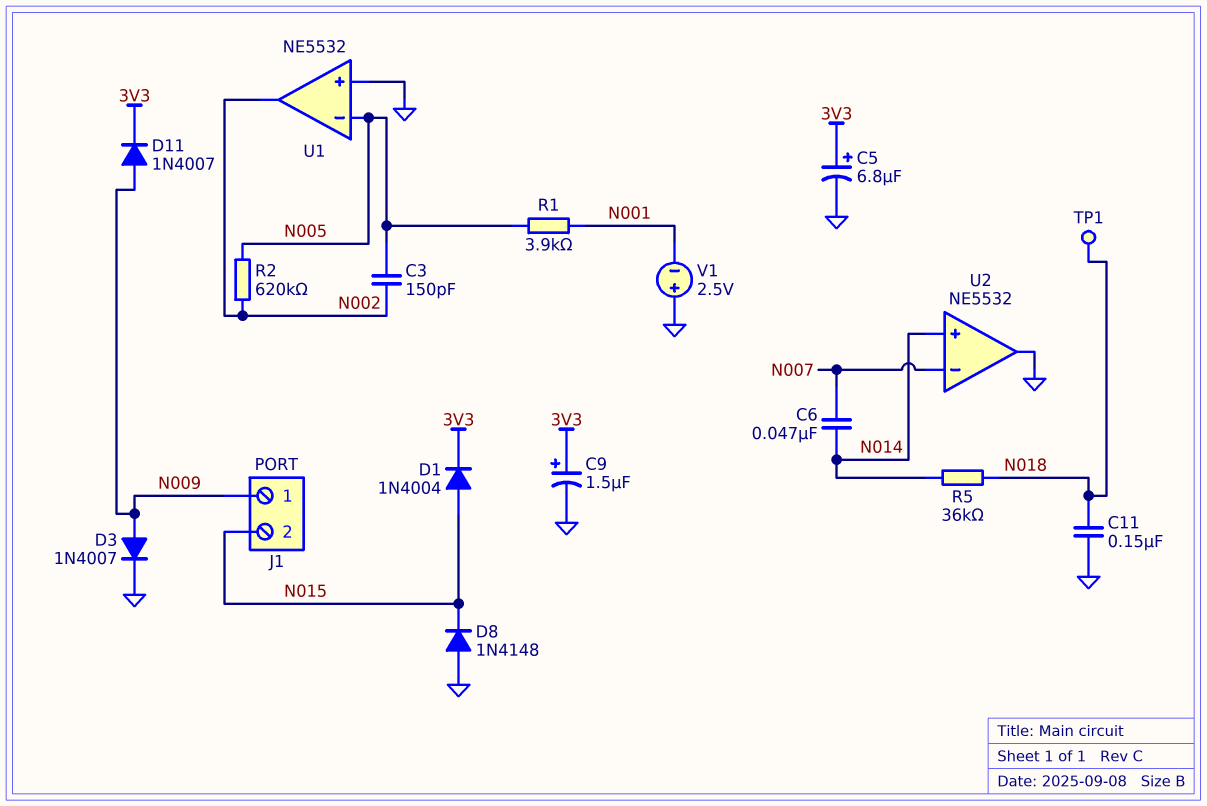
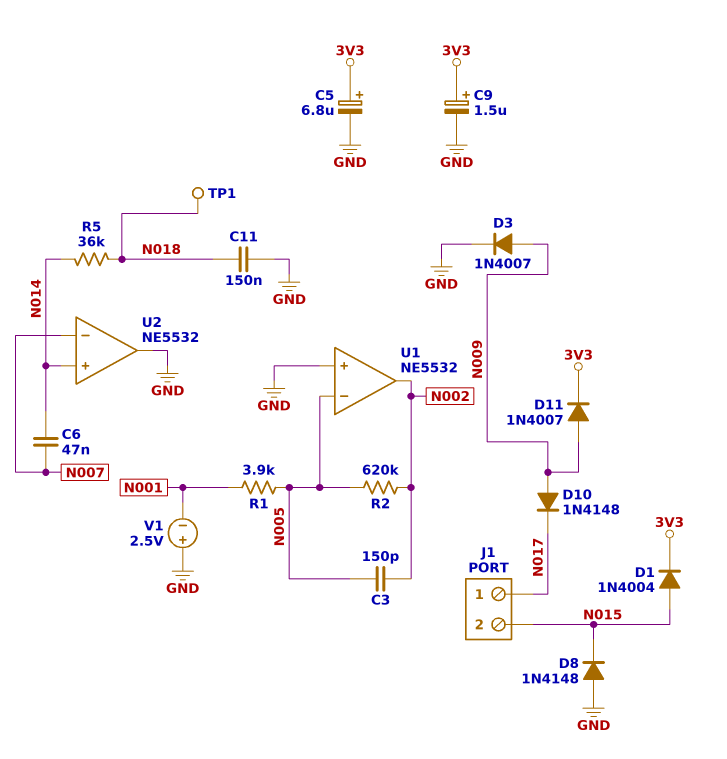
D10: none -> diode 1N4148 (A N009, K N017)
J1 pin 1: N009 -> N017

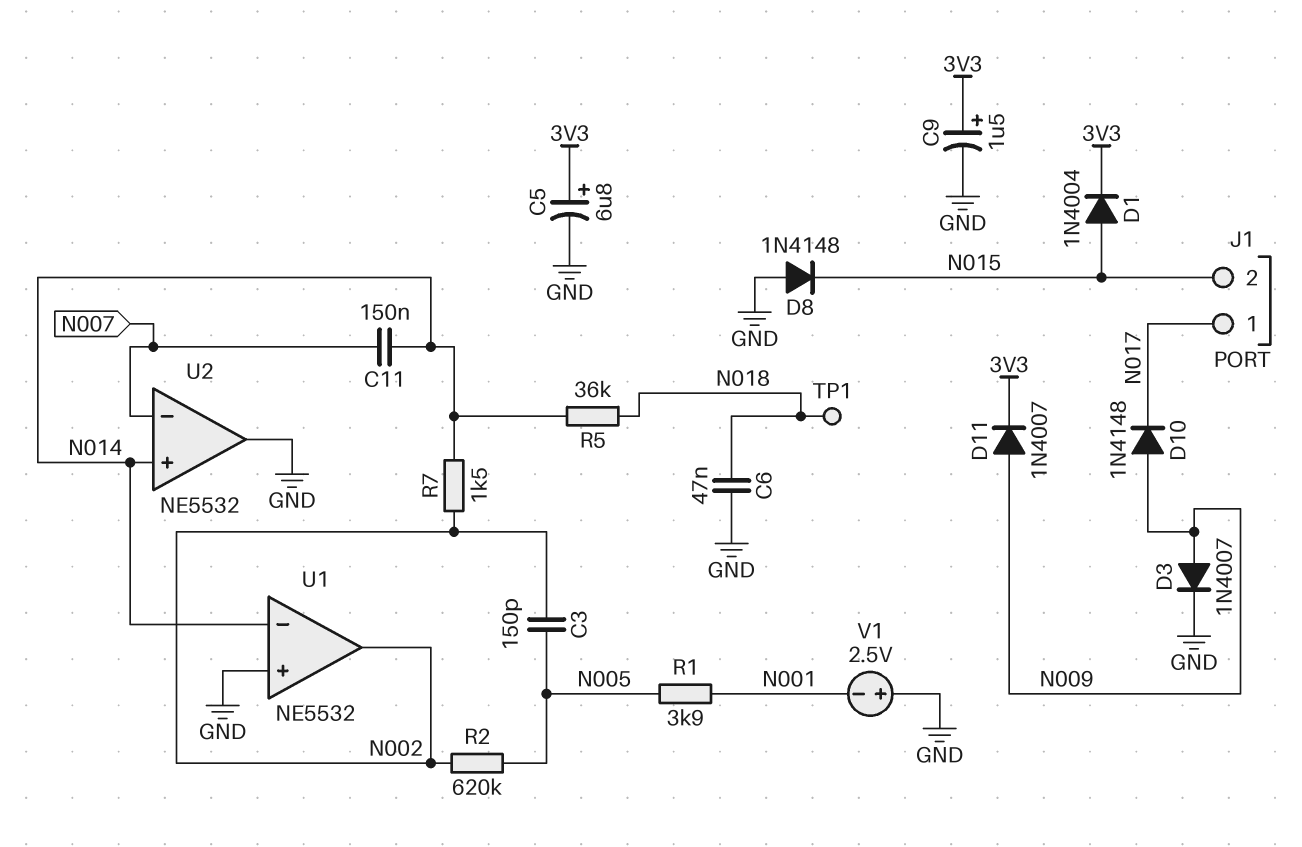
C6: 47nF (N007, N014) -> 47nF (GND, N018)
C11: 150nF (GND, N018) -> 150nF (N007, N014)
R7: none -> 1.5k (N002, N014)
U1 pin in-: N005 -> N014

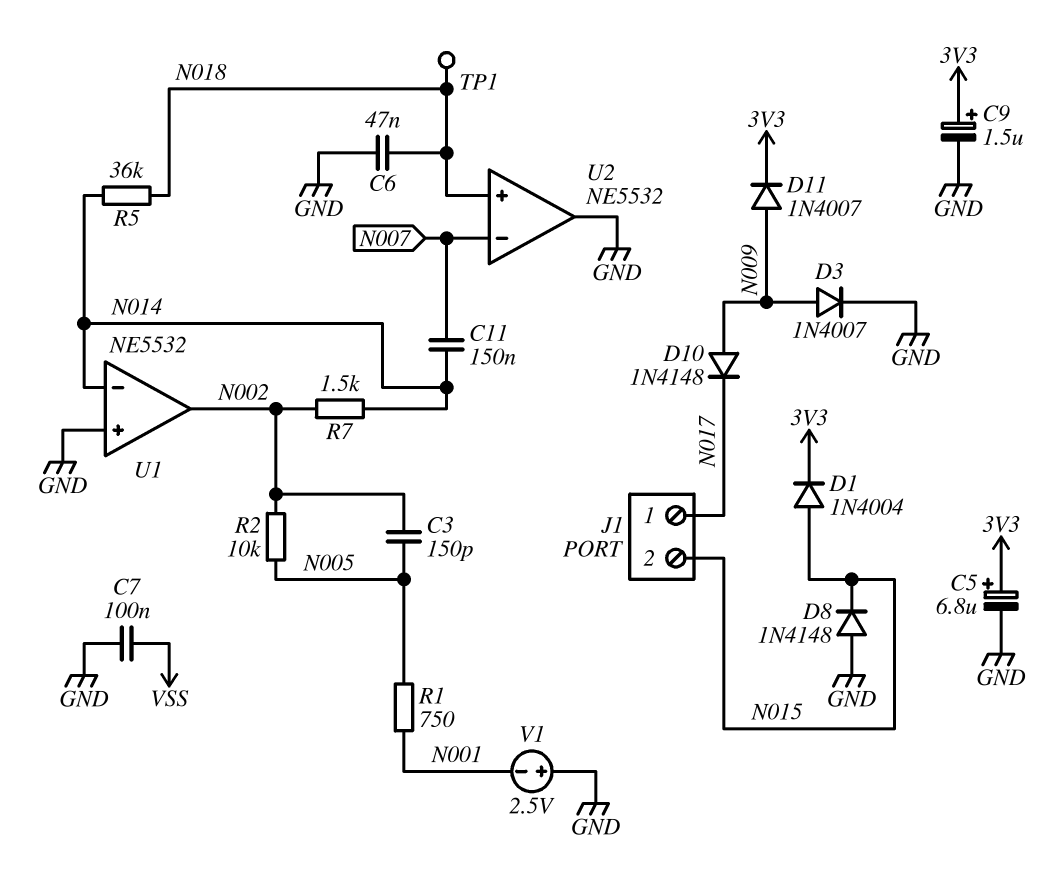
C7: none -> 100nF (GND, VSS)
R1: 3.9k (N001, N005) -> 750 (N001, N005)
R2: 620k (N002, N005) -> 10k (N002, N005)
U2 pin in+: N014 -> N018

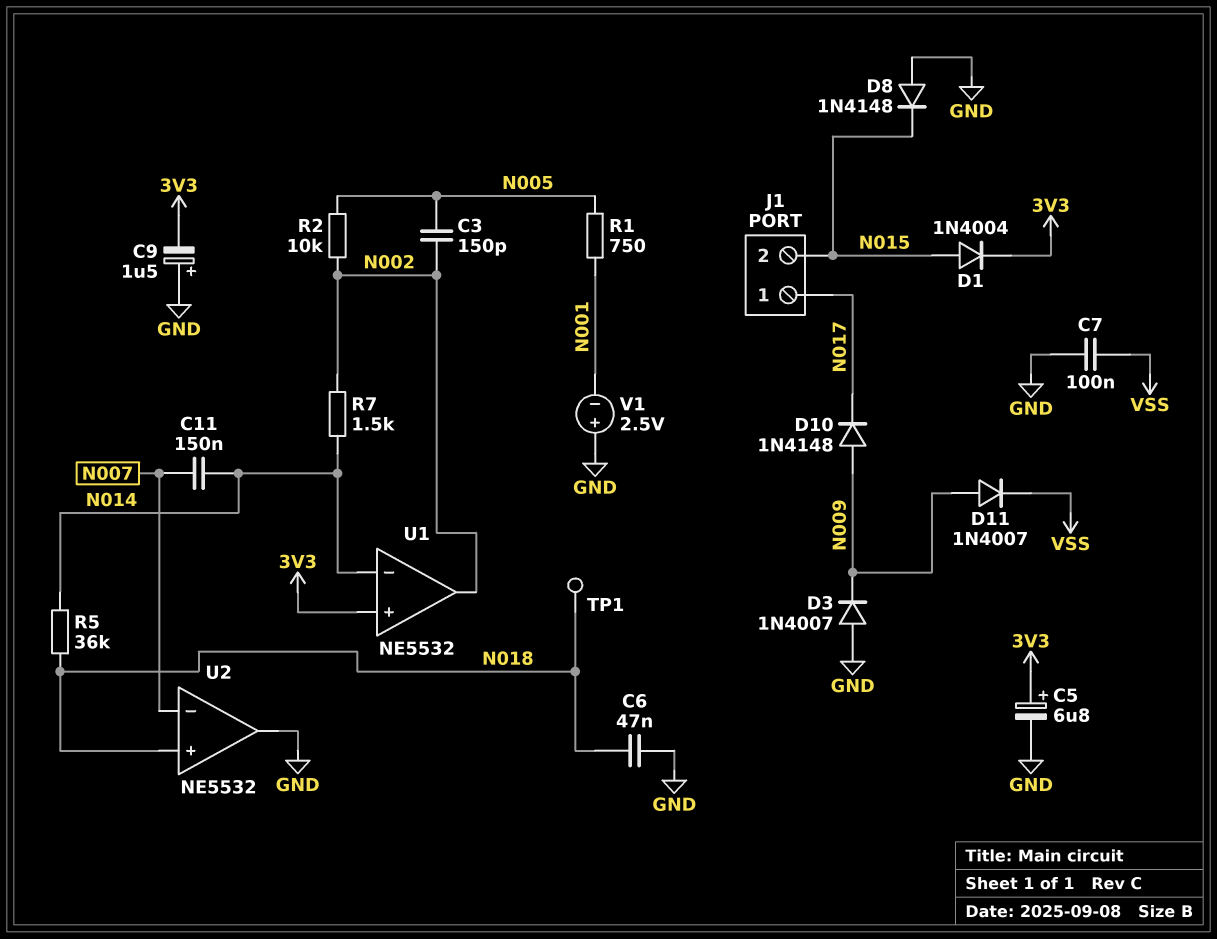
C9: 1.5uF (plus 3V3, minus GND) -> 1.5uF (plus GND, minus 3V3)
D3: diode 1N4007 (A N009, K GND) -> diode 1N4007 (A GND, K N009)
D11: diode 1N4007 (A N009, K 3V3) -> diode 1N4007 (A N009, K VSS)
U1 pin in+: GND -> 3V3

